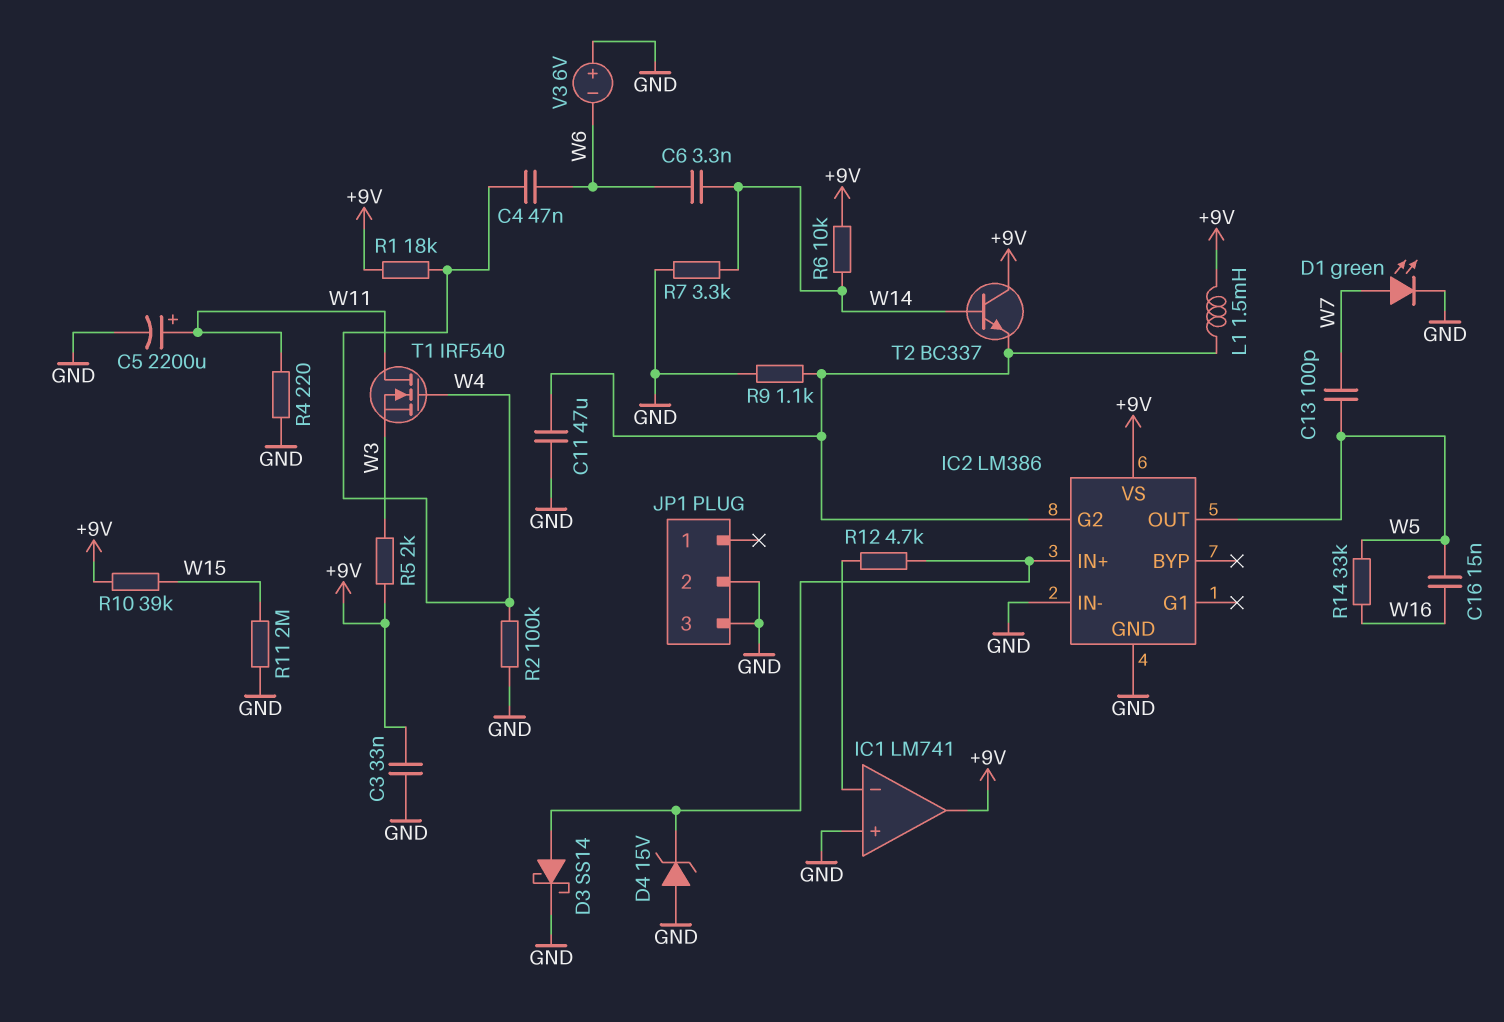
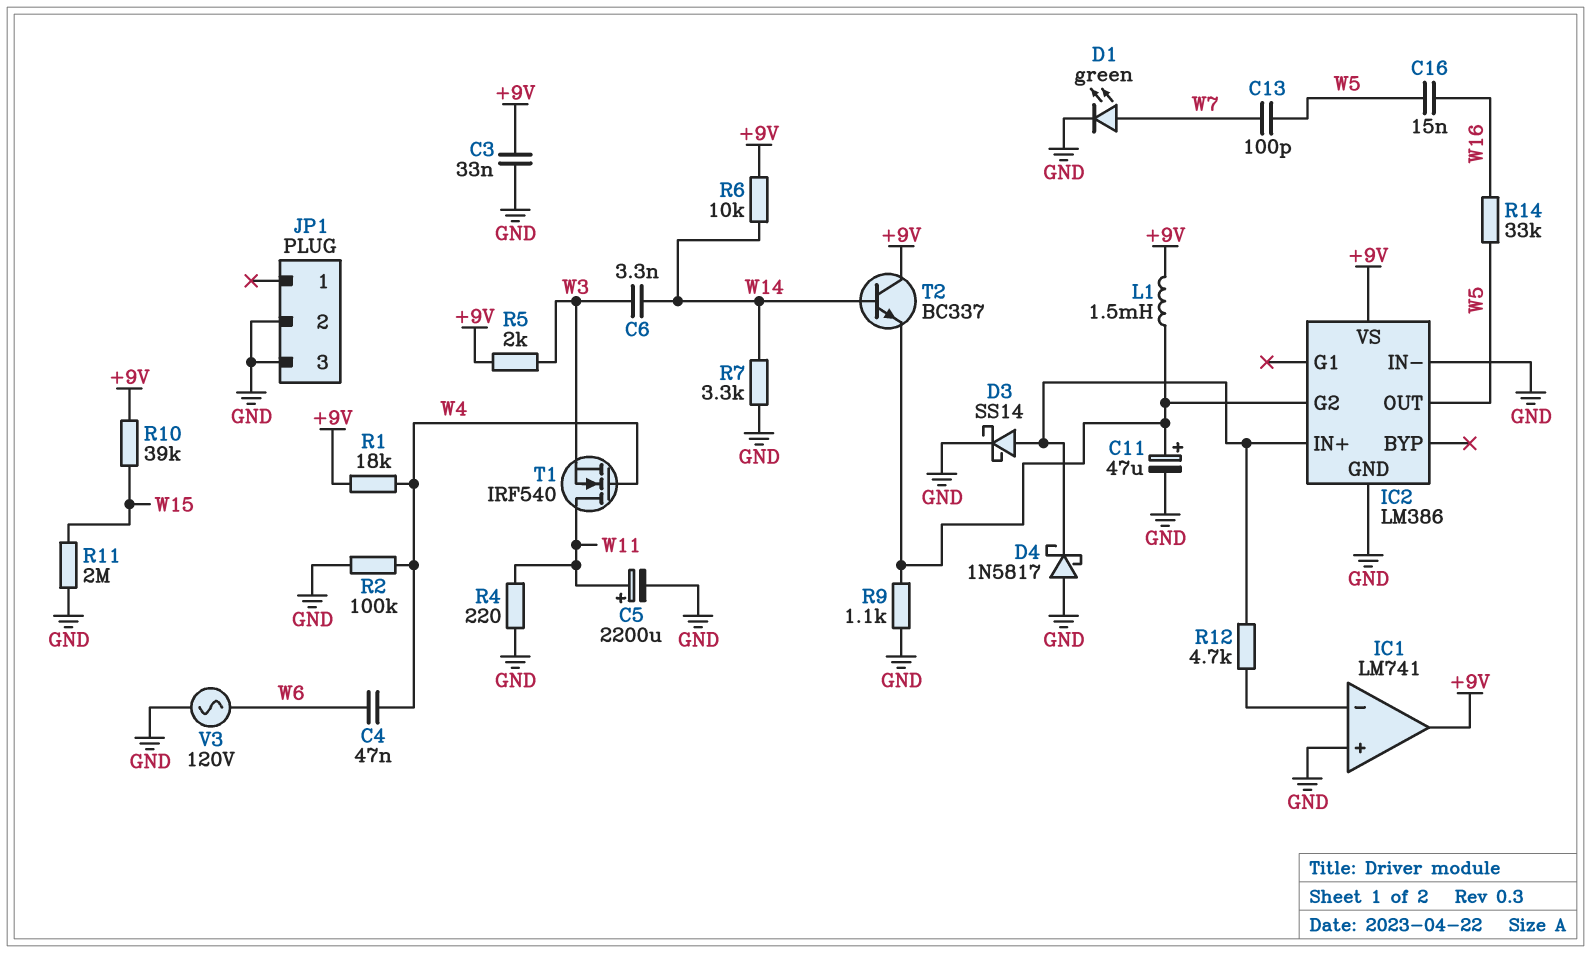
C6: 3.3nF (W6, W14) -> 3.3nF (W3, W14)
C11: 47uF (GND, IC2/G2) -> 47uF (plus IC2/G2, minus GND)
D4: zener 15V (A GND, K IC2/IN+) -> schottky 1N5817 (A GND, K IC2/IN+)
V3: 6V (plus GND, minus W6) -> AC 120V (GND, W6)

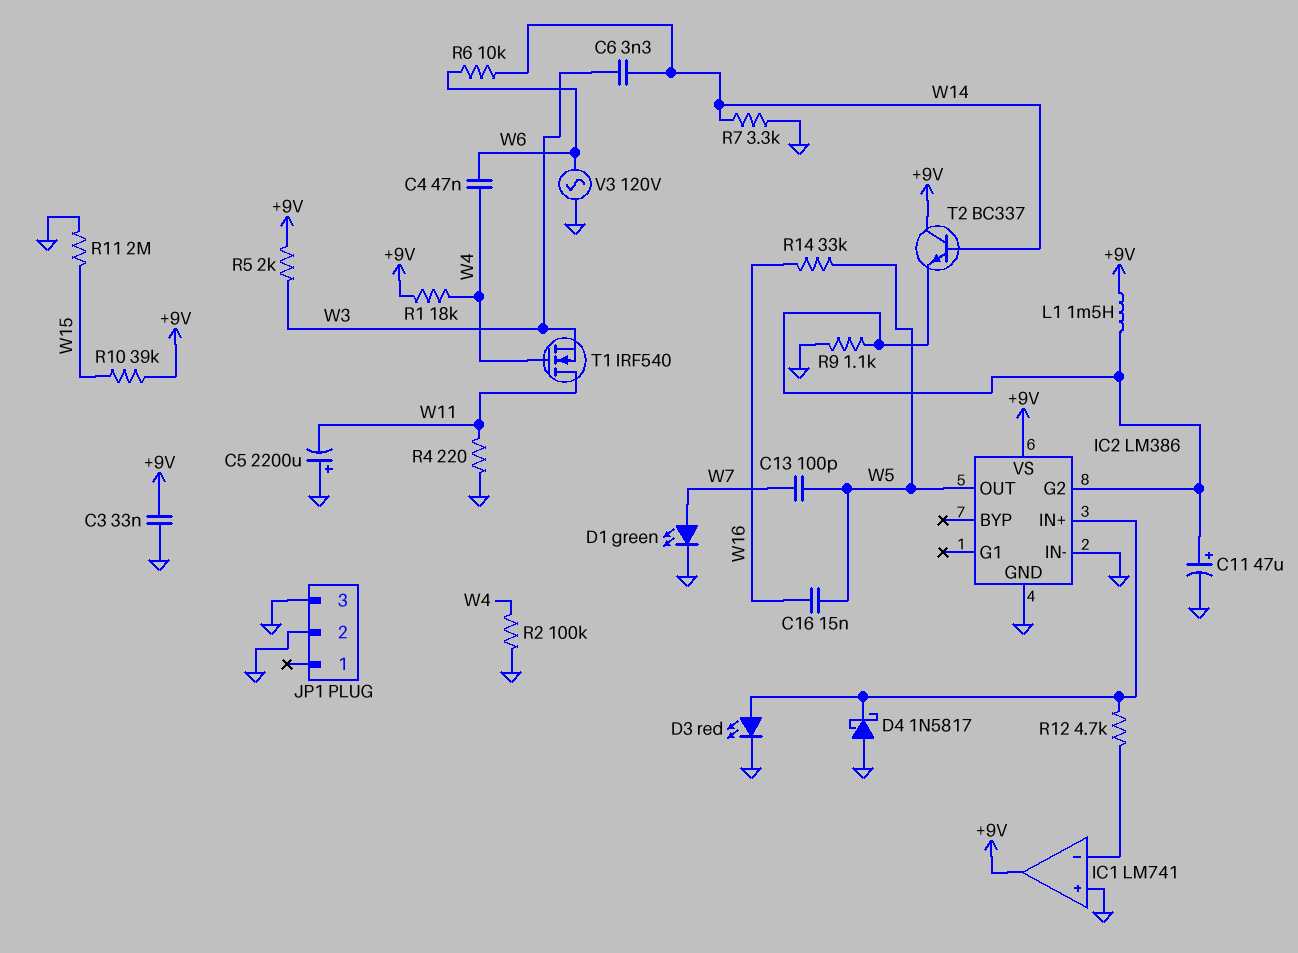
C5: 2200uF (plus W11, minus GND) -> 2200uF (plus GND, minus W11)
D3: schottky SS14 (A IC2/IN+, K GND) -> LED red (A IC2/IN+, K GND)
R6: 10k (+9V, W14) -> 10k (W6, W14)

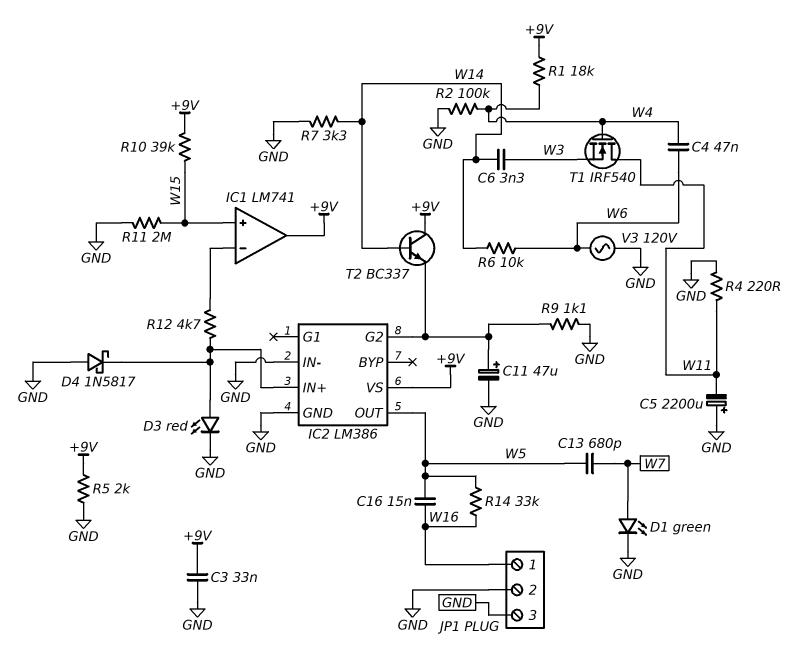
C13: 100pF (W5, W7) -> 680pF (W5, W7)
IC1 pin in+: GND -> W15
JP1 pin 1: none -> W16
L1: 1.5mH (+9V, IC2/G2) -> none
R5: 2k (+9V, W3) -> 2k (+9V, GND)

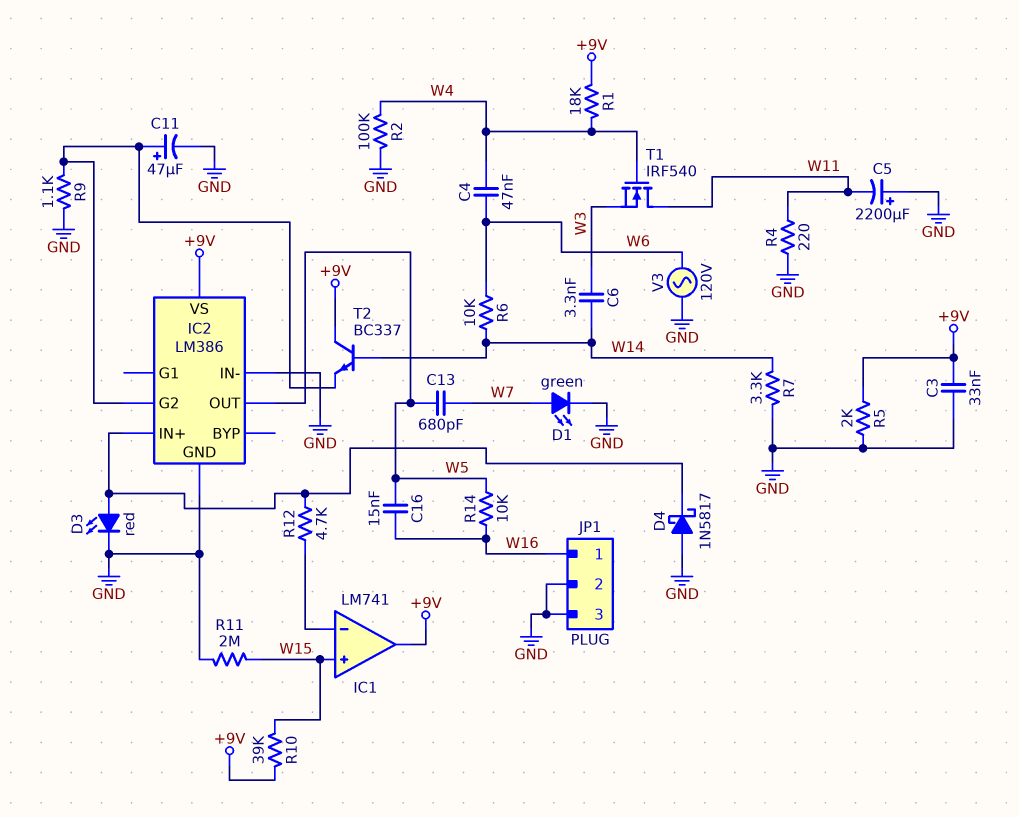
R14: 33k (W5, W16) -> 10k (W5, W16)

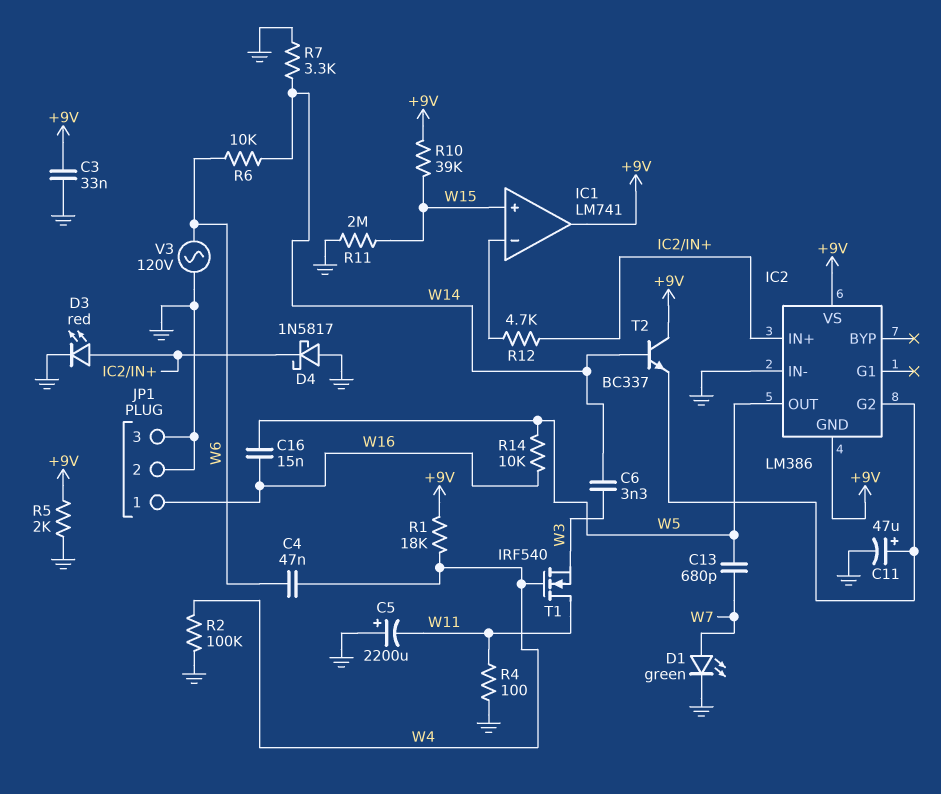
IC2 pin GND: GND -> +9V
R4: 220 (GND, W11) -> 100 (GND, W11)
R9: 1.1k (GND, IC2/G2) -> none

